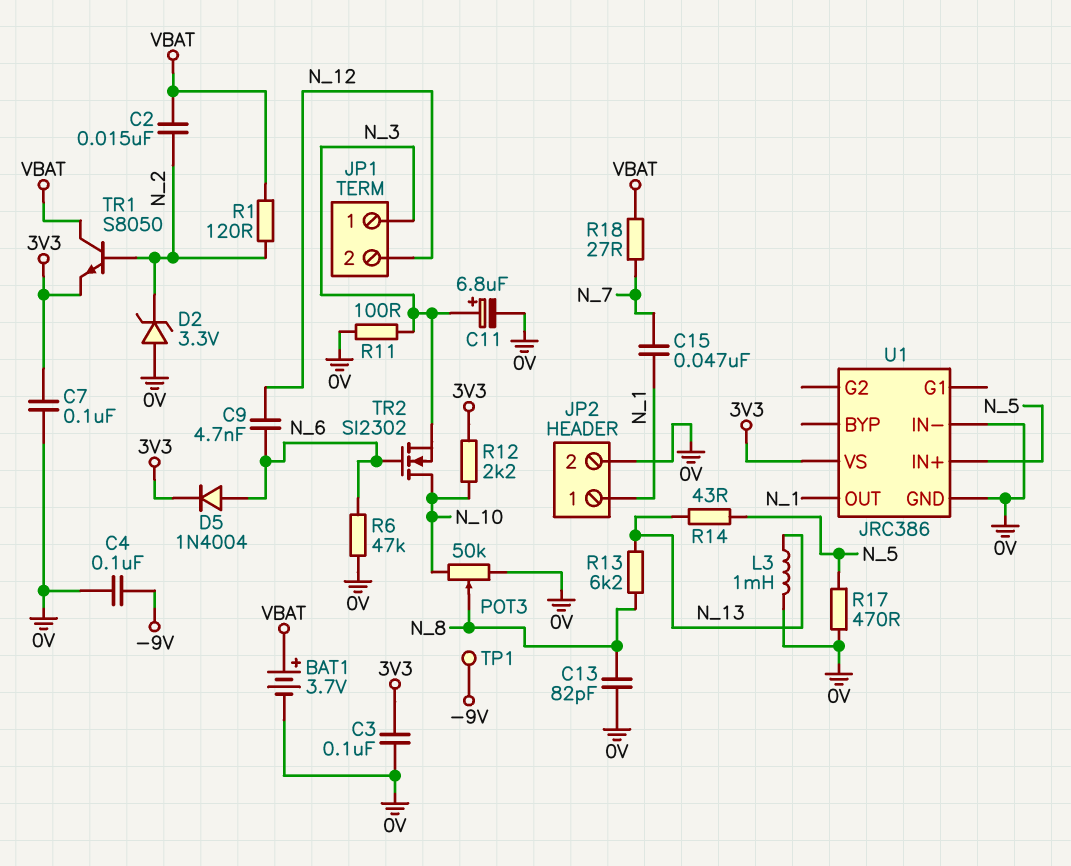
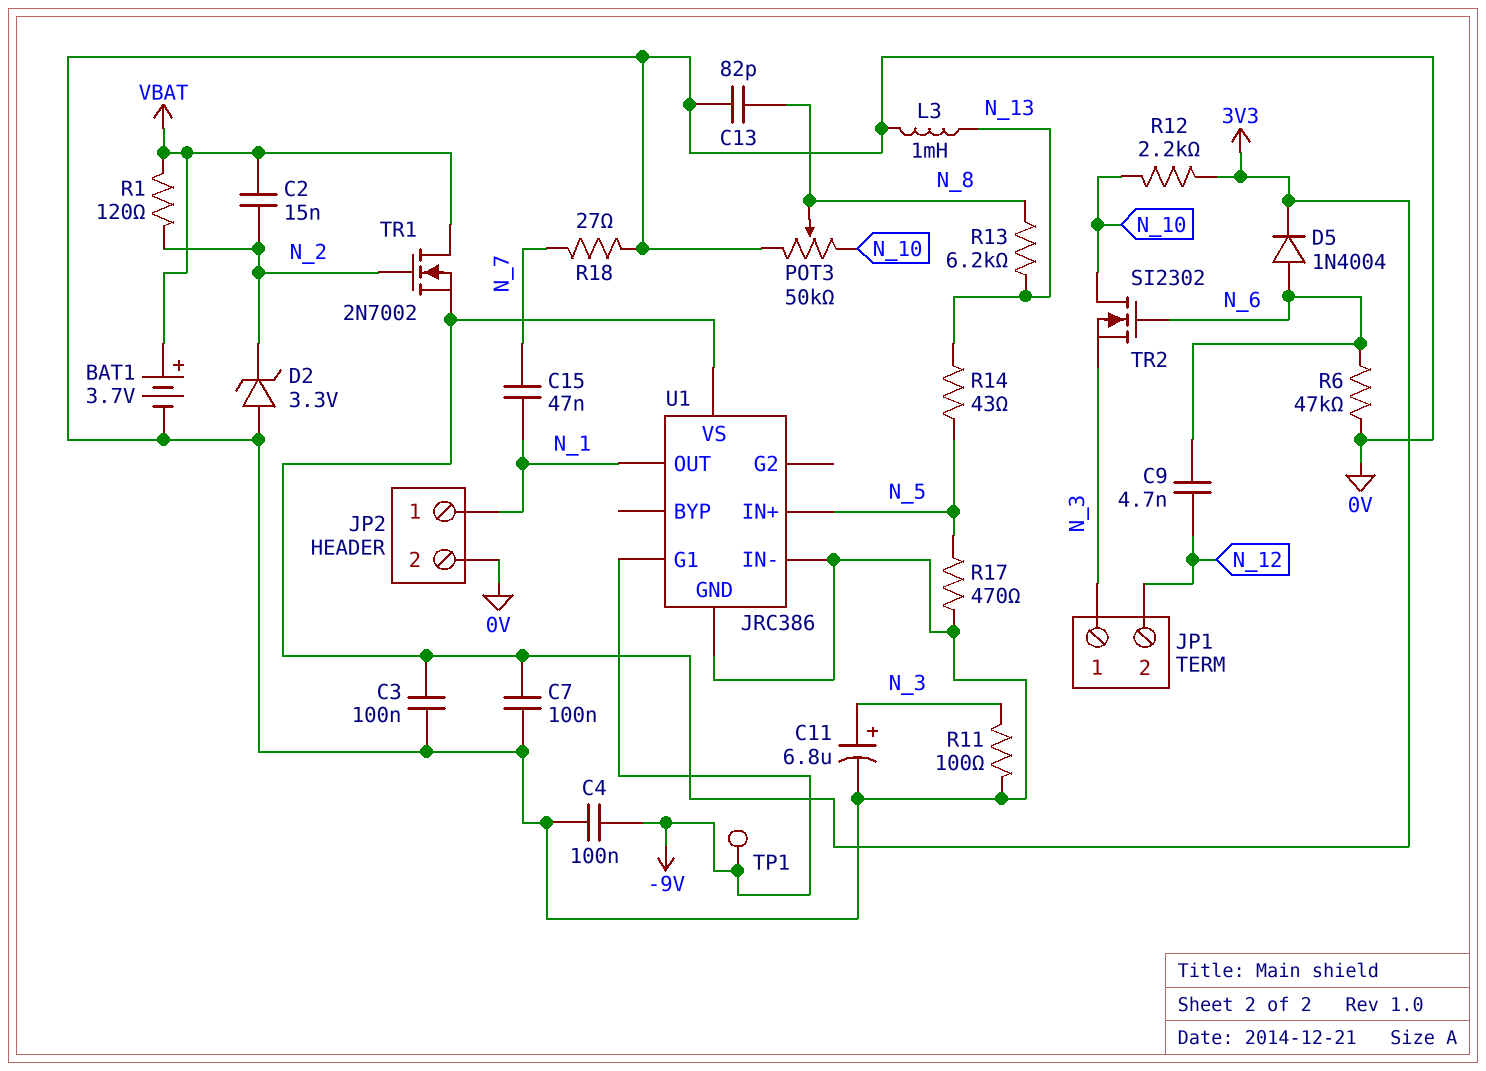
R18: 27 (N_7, VBAT) -> 27 (0V, N_7)
TR1: NPN S8050 (B N_2, C VBAT, E 3V3) -> NMOS 2N7002 (G N_2, D VBAT, S 3V3)
U1 pin G1: none -> -9V

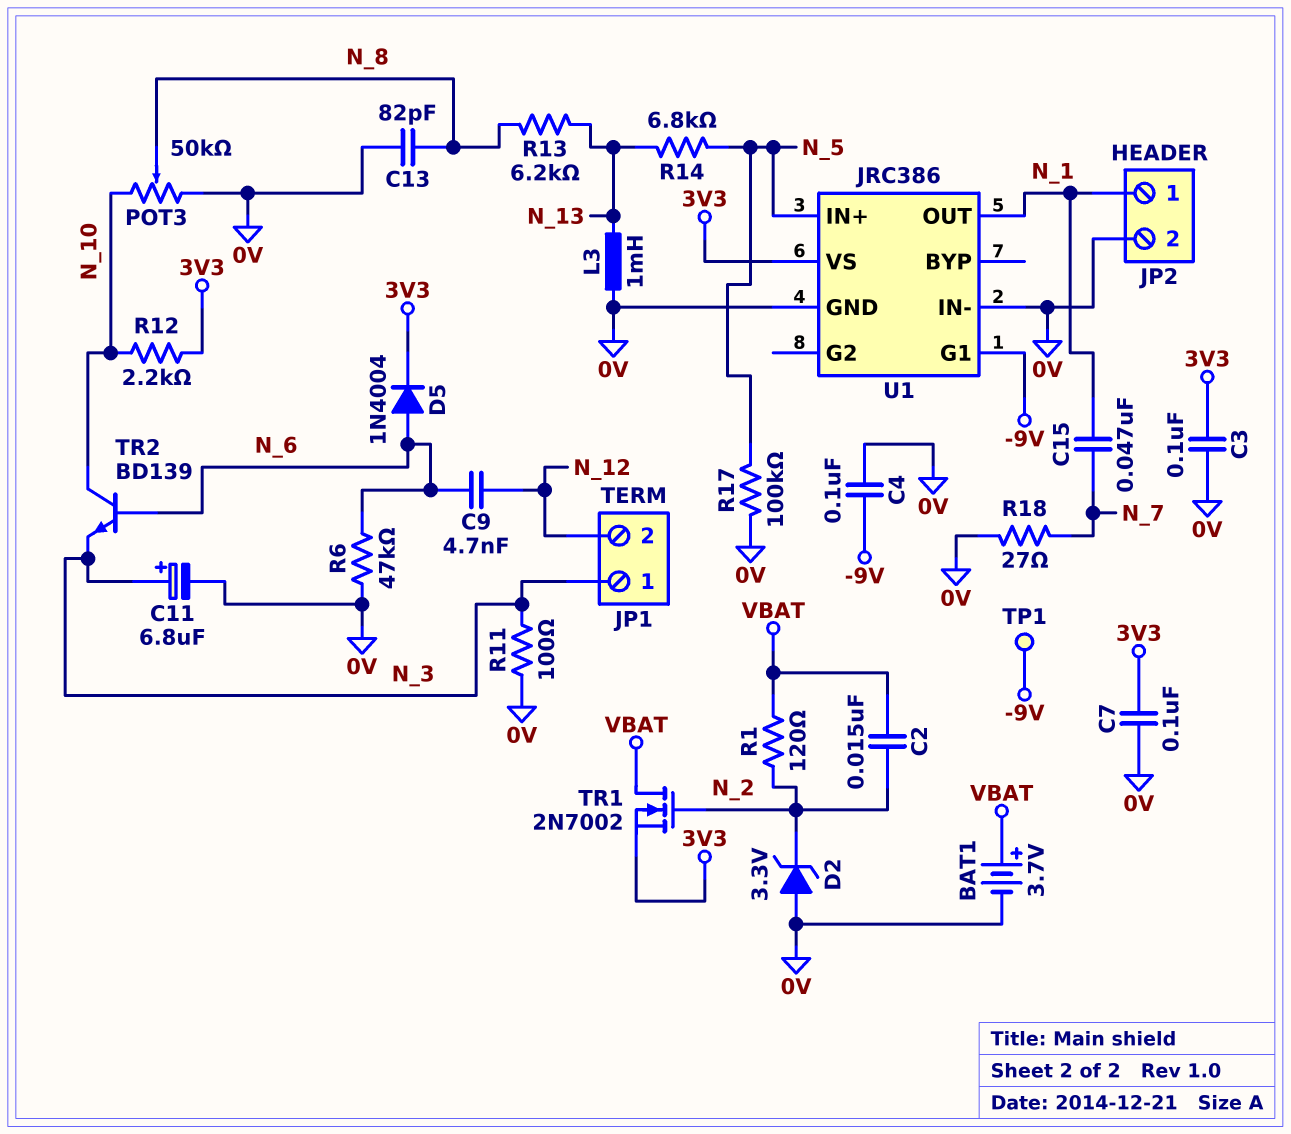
R14: 43 (N_5, N_13) -> 6.8k (N_5, N_13)
R17: 470 (0V, N_5) -> 100k (0V, N_5)
TR2: NMOS SI2302 (G N_6, D N_10, S N_3) -> NPN BD139 (B N_6, C N_10, E N_3)

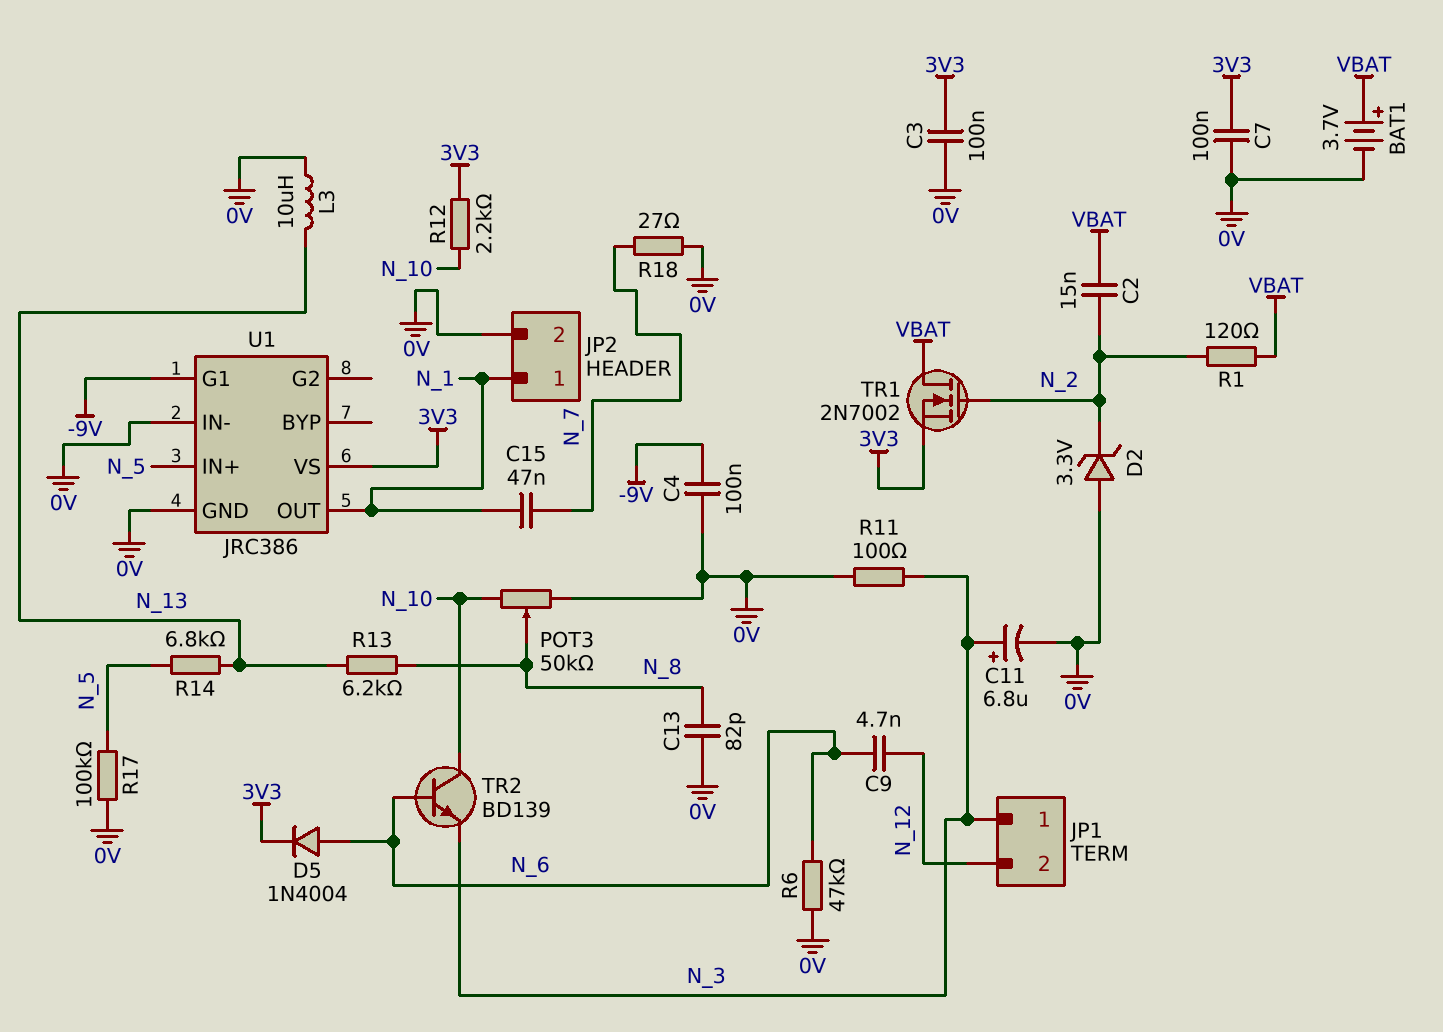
L3: 1mH (0V, N_13) -> 10uH (0V, N_13)
TP1: test point (-9V) -> none

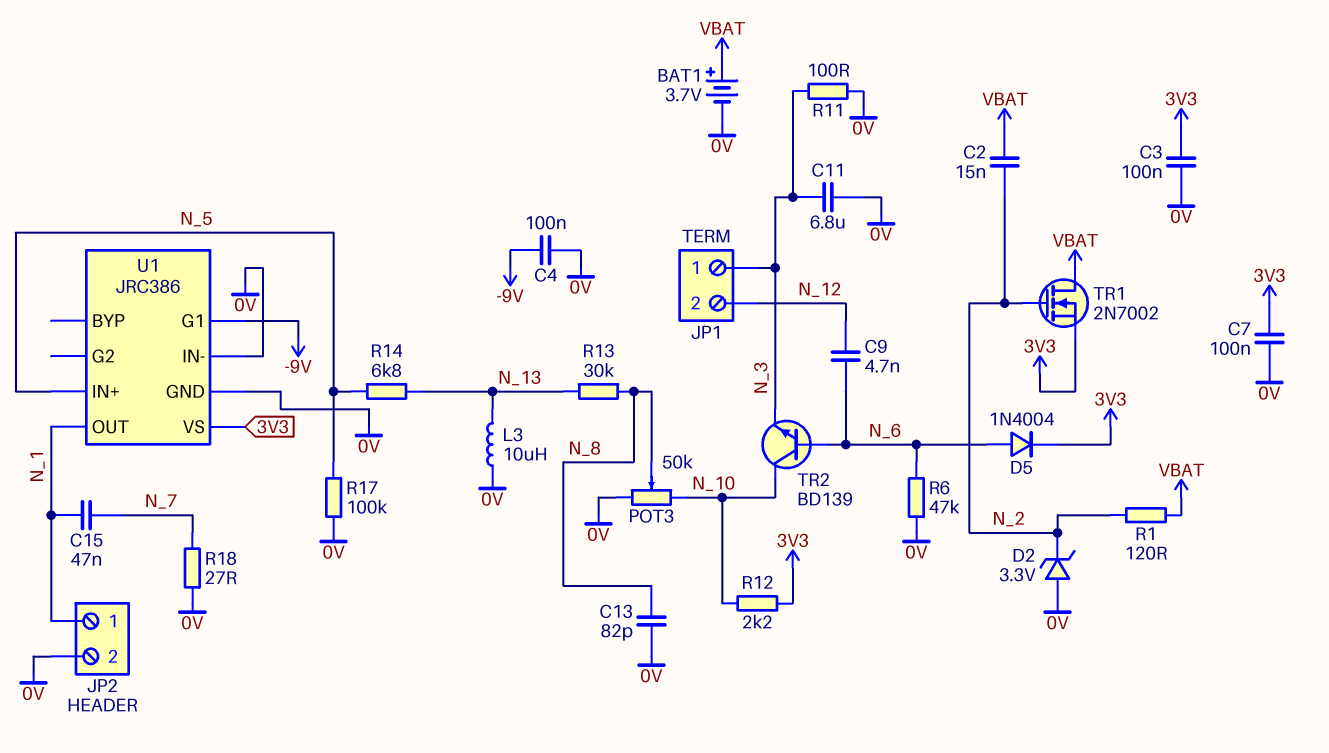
C11: 6.8uF (plus N_3, minus 0V) -> 6.8uF (0V, N_3)
R13: 6.2k (N_8, N_13) -> 30k (N_8, N_13)

